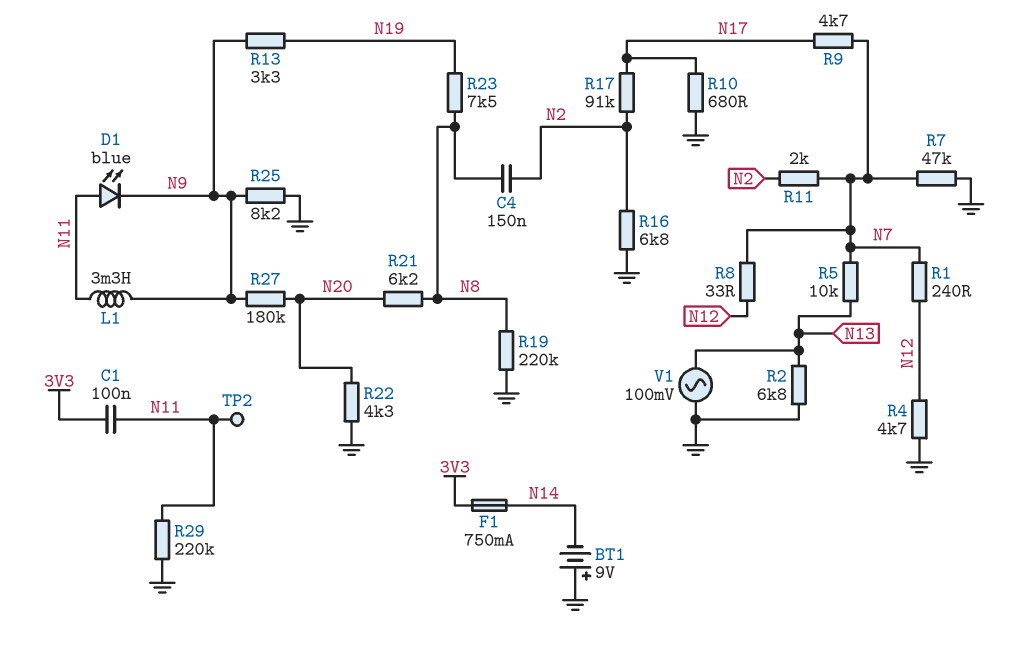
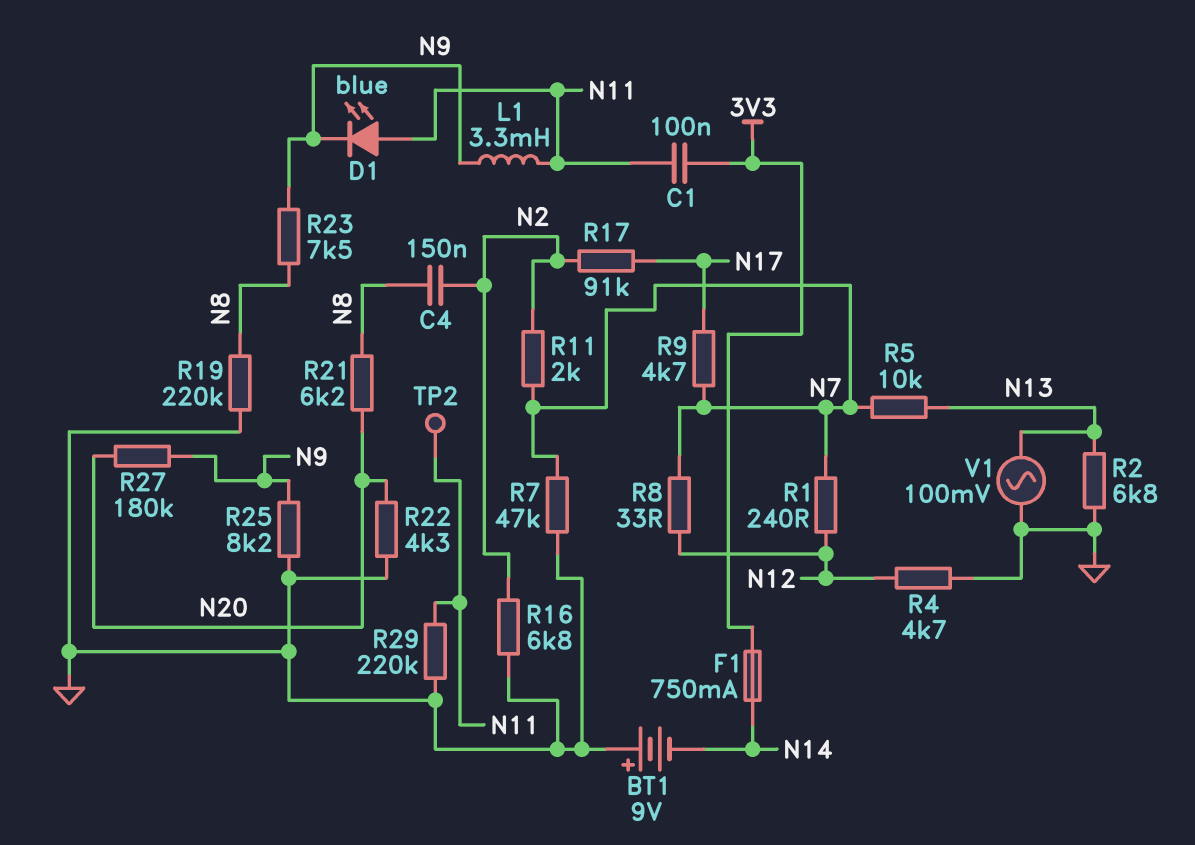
R10: 680 (GND, N17) -> none
R13: 3.3k (N9, N19) -> none
R23: 7.5k (N8, N19) -> 7.5k (N8, N9)

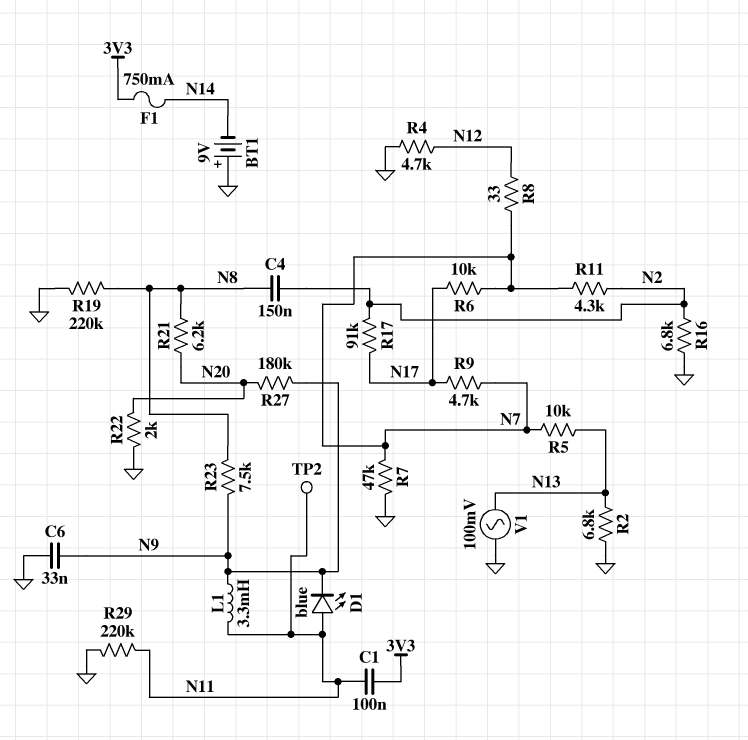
C6: none -> 33nF (GND, N9)
R1: 240 (N7, N12) -> none
R6: none -> 10k (N7, N17)
R11: 2k (N2, N7) -> 4.3k (N2, N7)
R22: 4.3k (GND, N20) -> 2k (GND, N20)
R25: 8.2k (GND, N9) -> none

